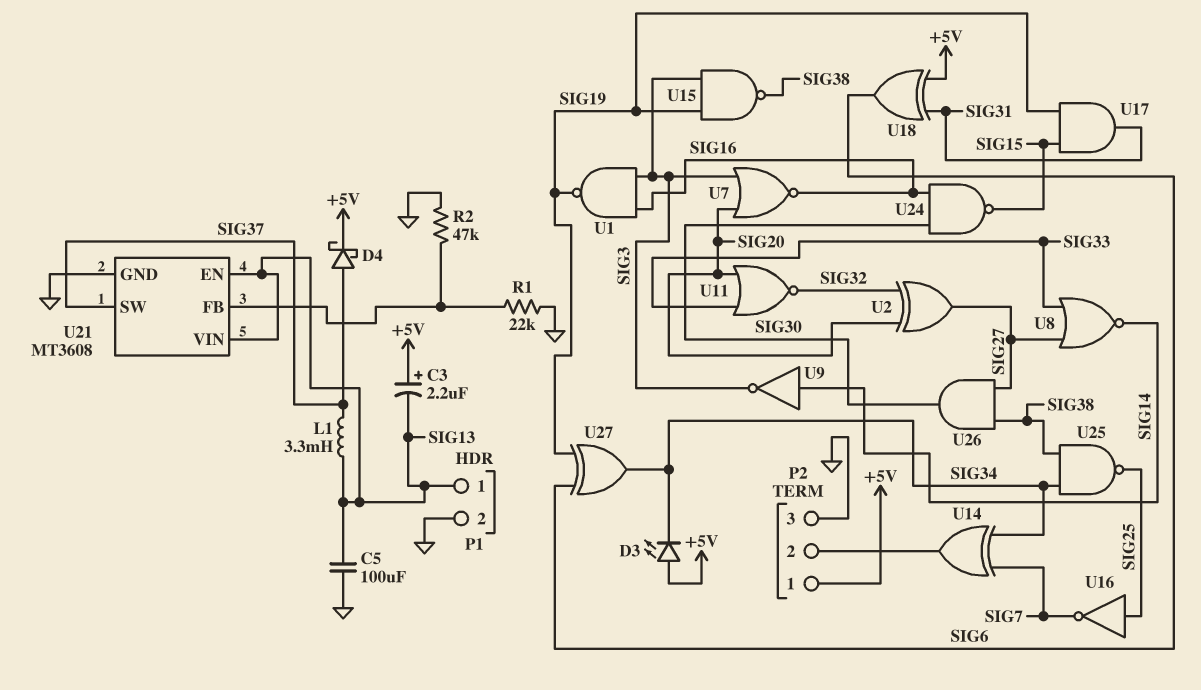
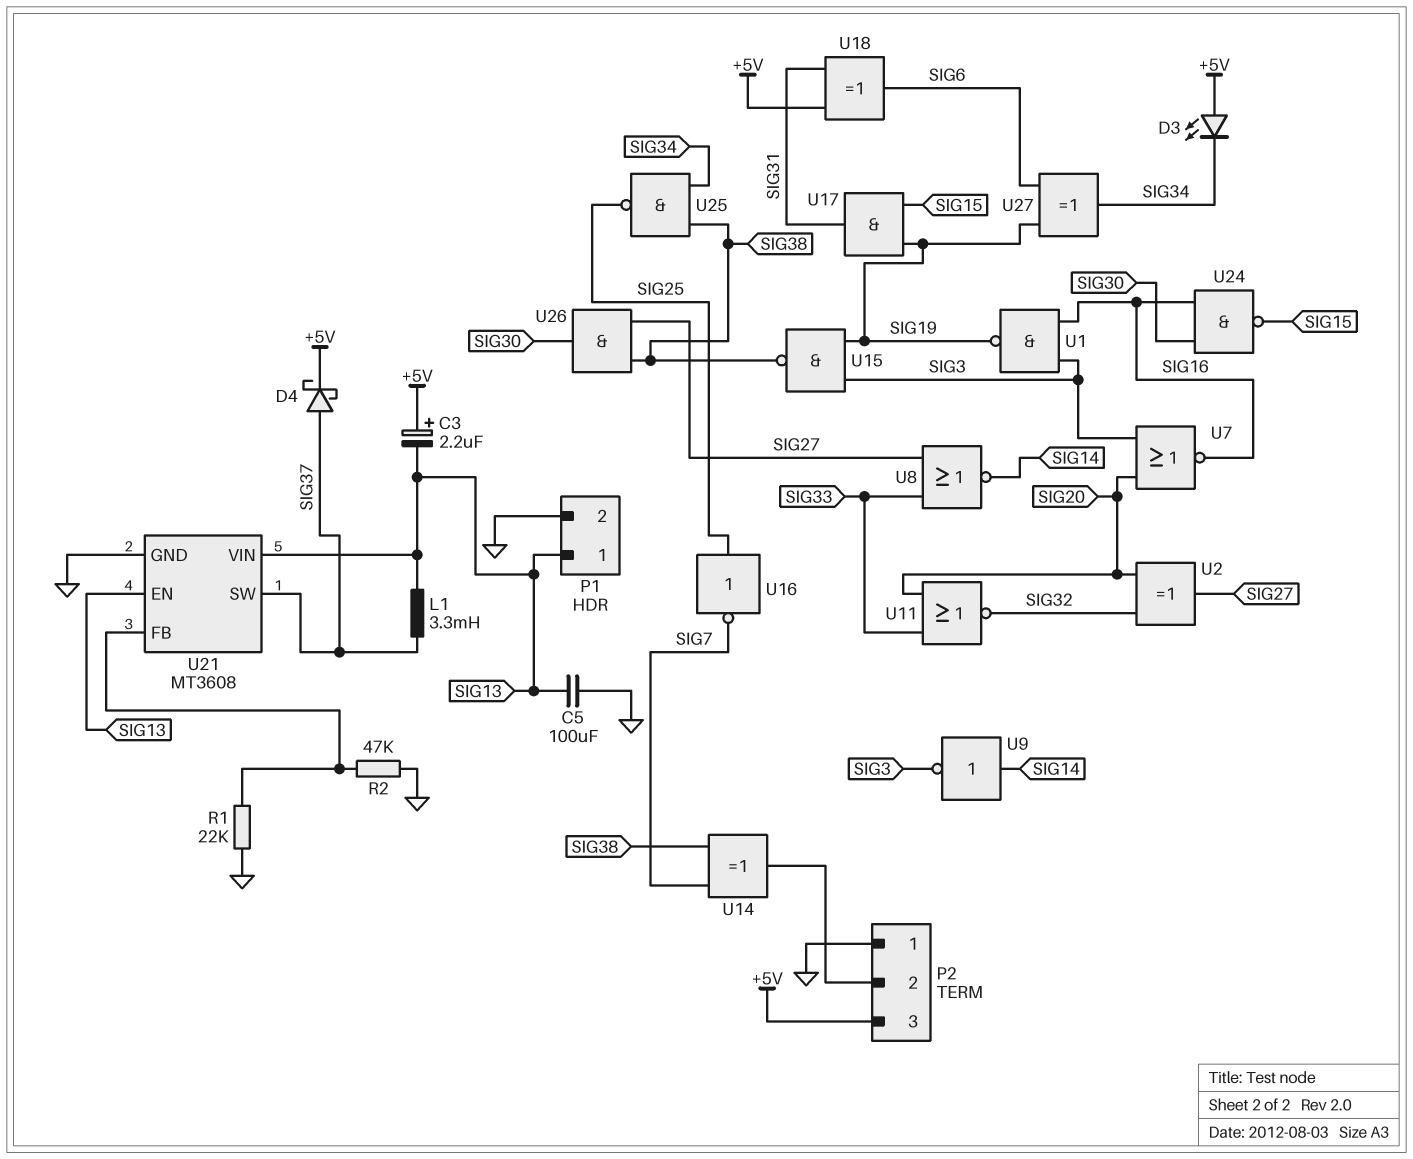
P2 pin 1: +5V -> GND
P2 pin 3: GND -> +5V
U14: XOR (in SIG7, in SIG34, out P2/2) -> XOR (in SIG7, in SIG38, out P2/2)

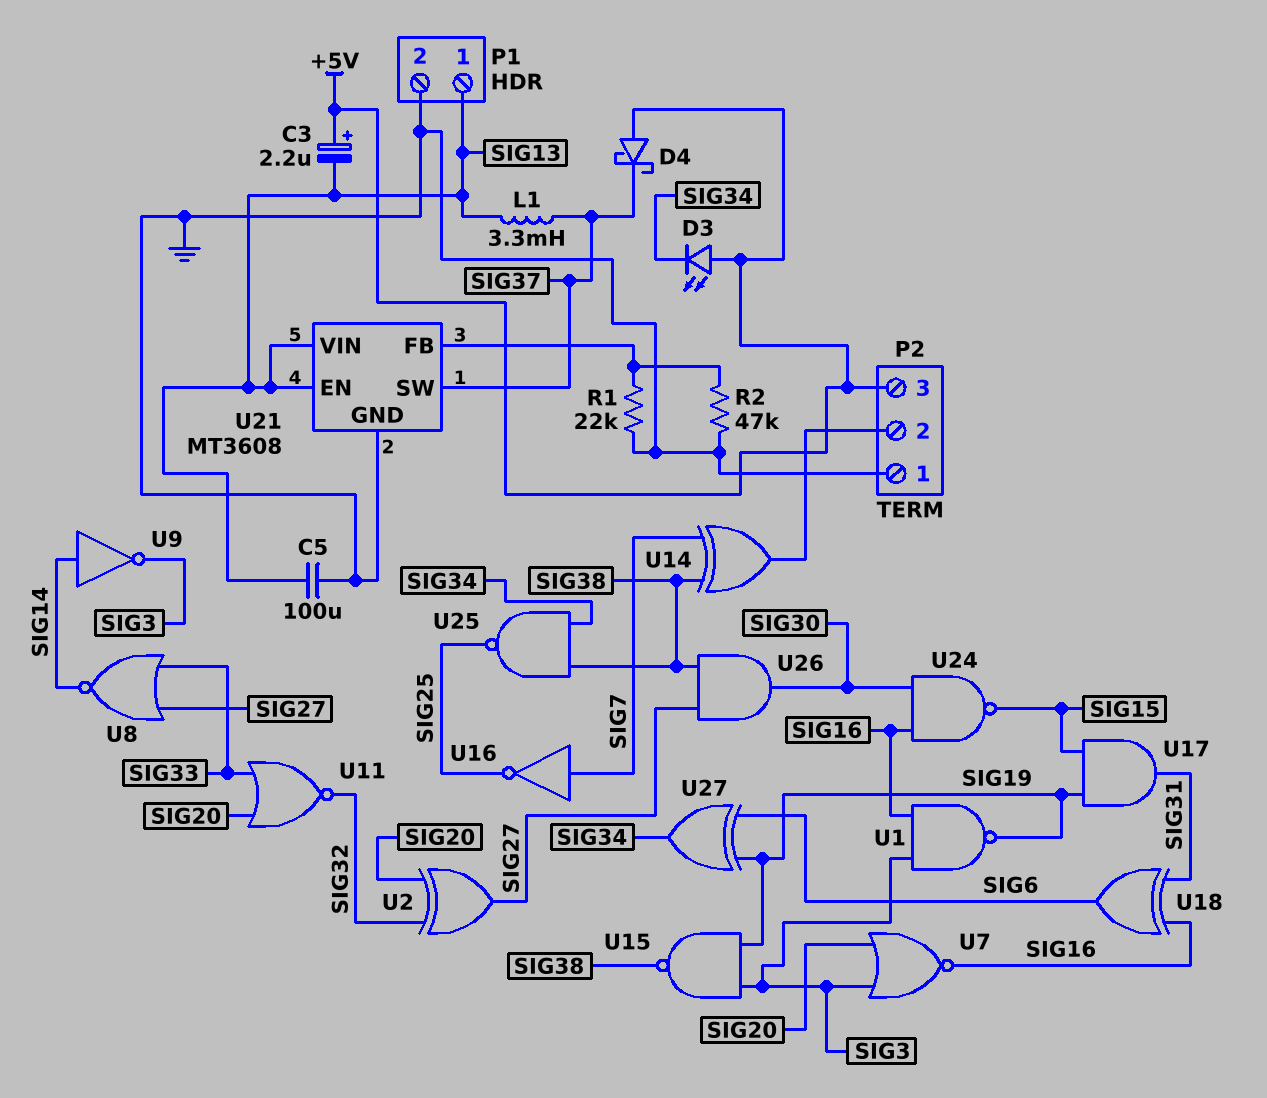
D4: schottky (A SIG37, K +5V) -> schottky (A +5V, K SIG37)
U16: NOT (in SIG25, out SIG7) -> NOT (in SIG7, out SIG25)
U18: XOR (in +5V, in SIG31, out SIG6) -> XOR (in SIG16, in SIG31, out SIG6)

